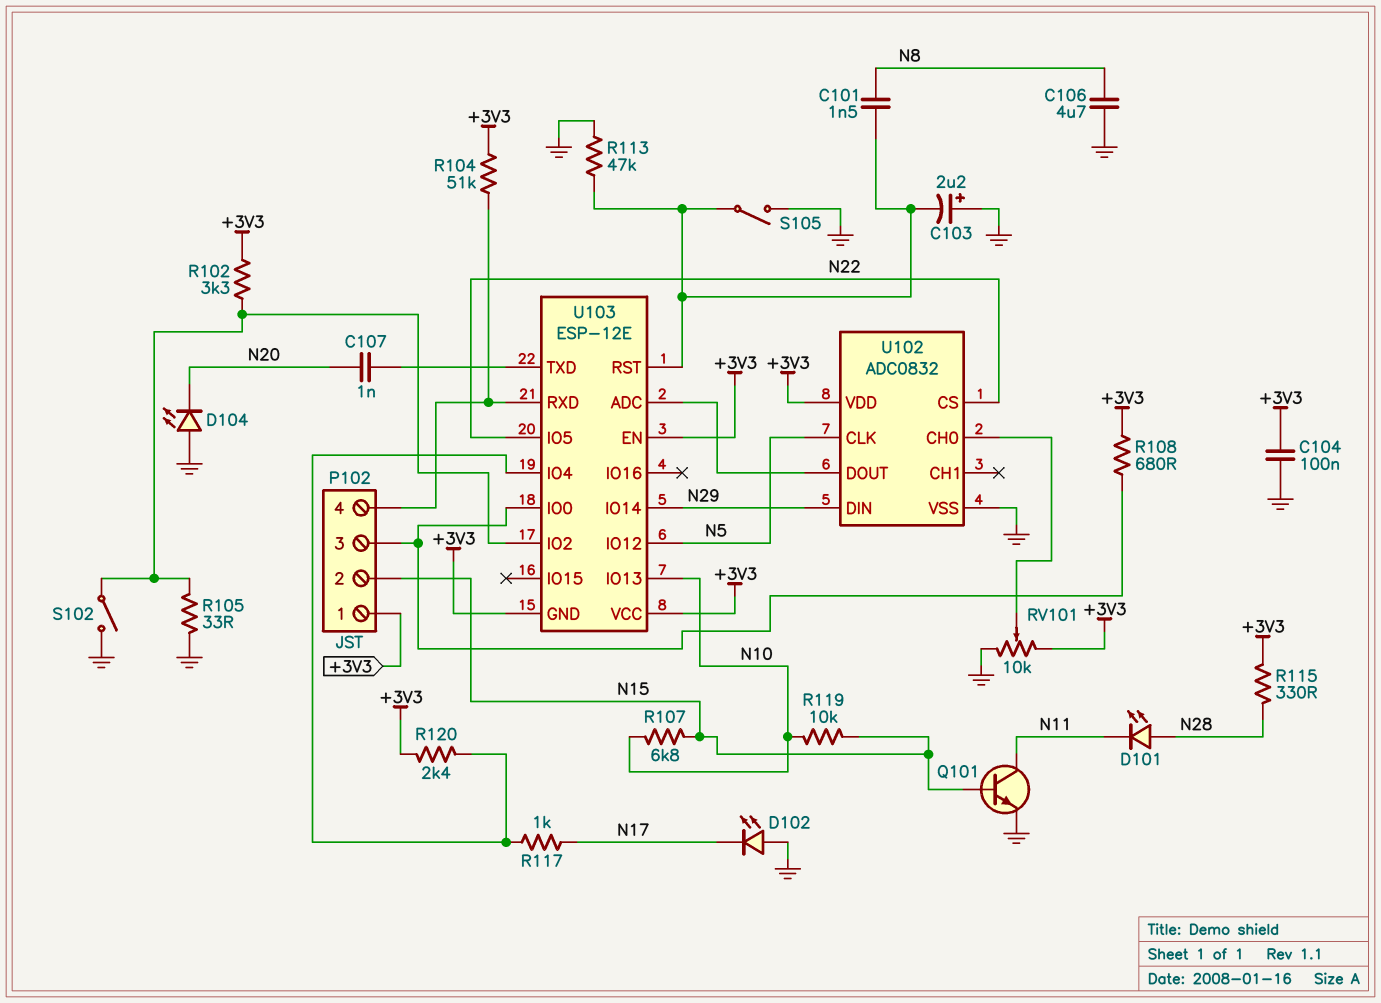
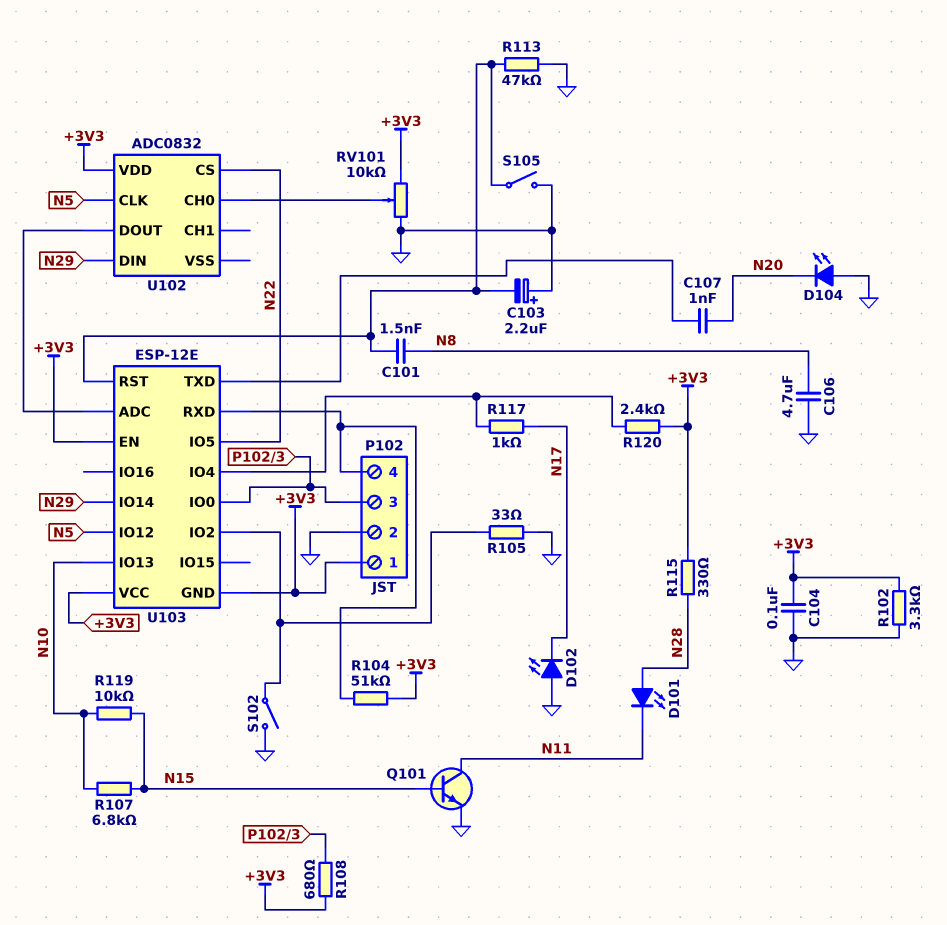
P102 pin 2: N15 -> GND
R102: 3.3k (+3V3, U103/IO2) -> 3.3k (+3V3, GND)
U102 pin VSS: GND -> none

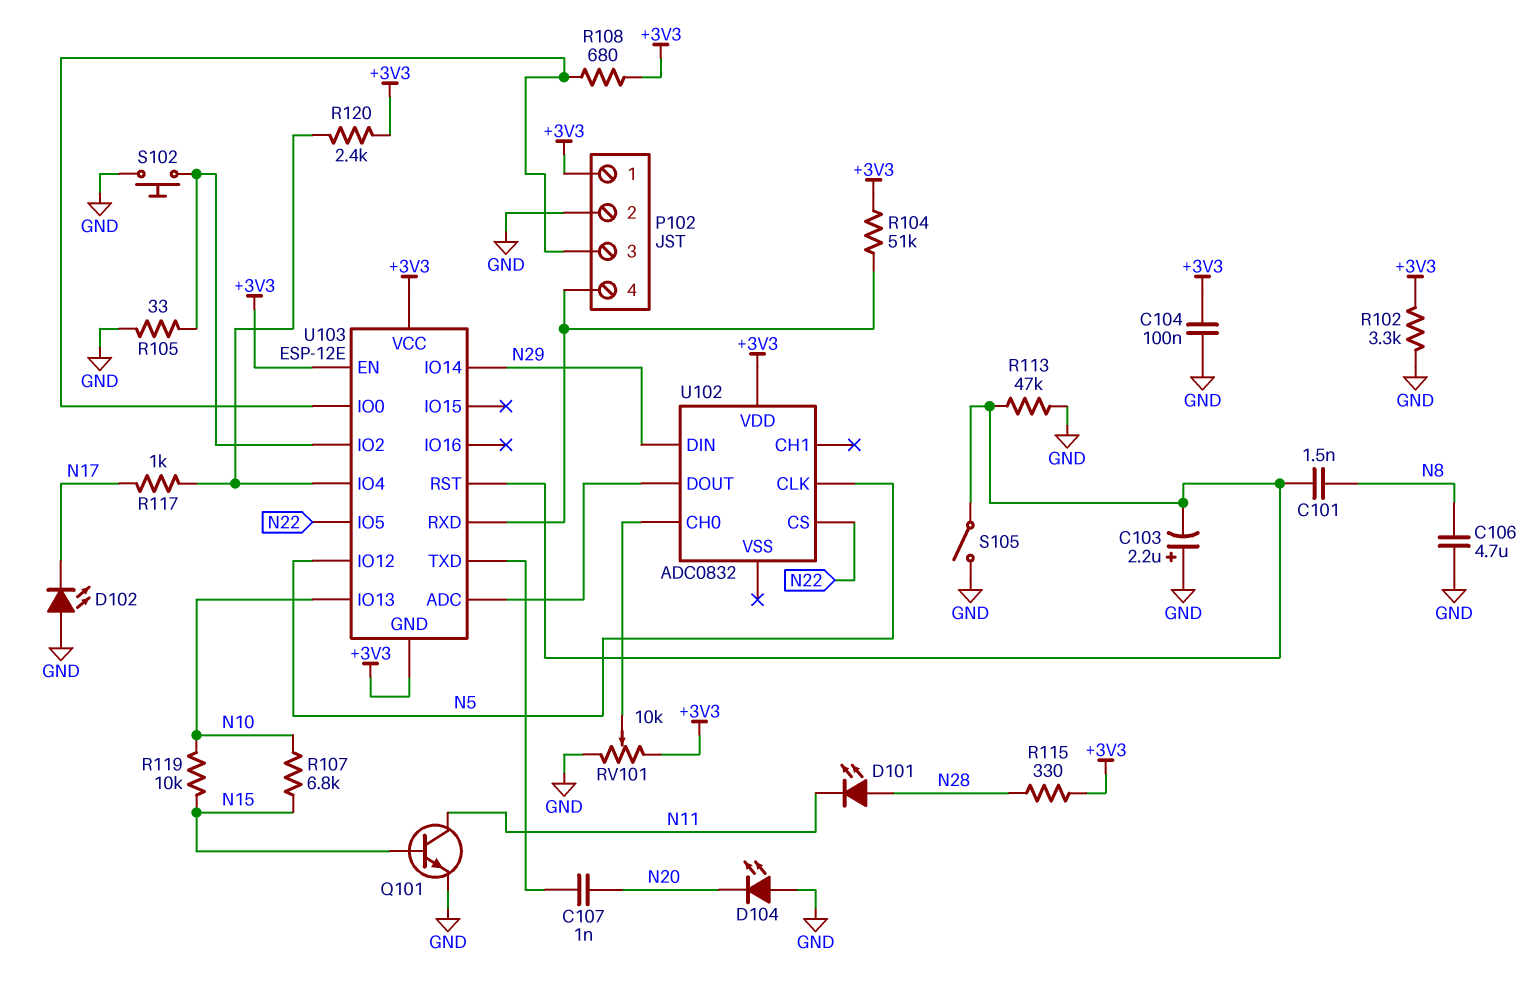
S102: switch (GND, U103/IO2) -> button (GND, U103/IO2)

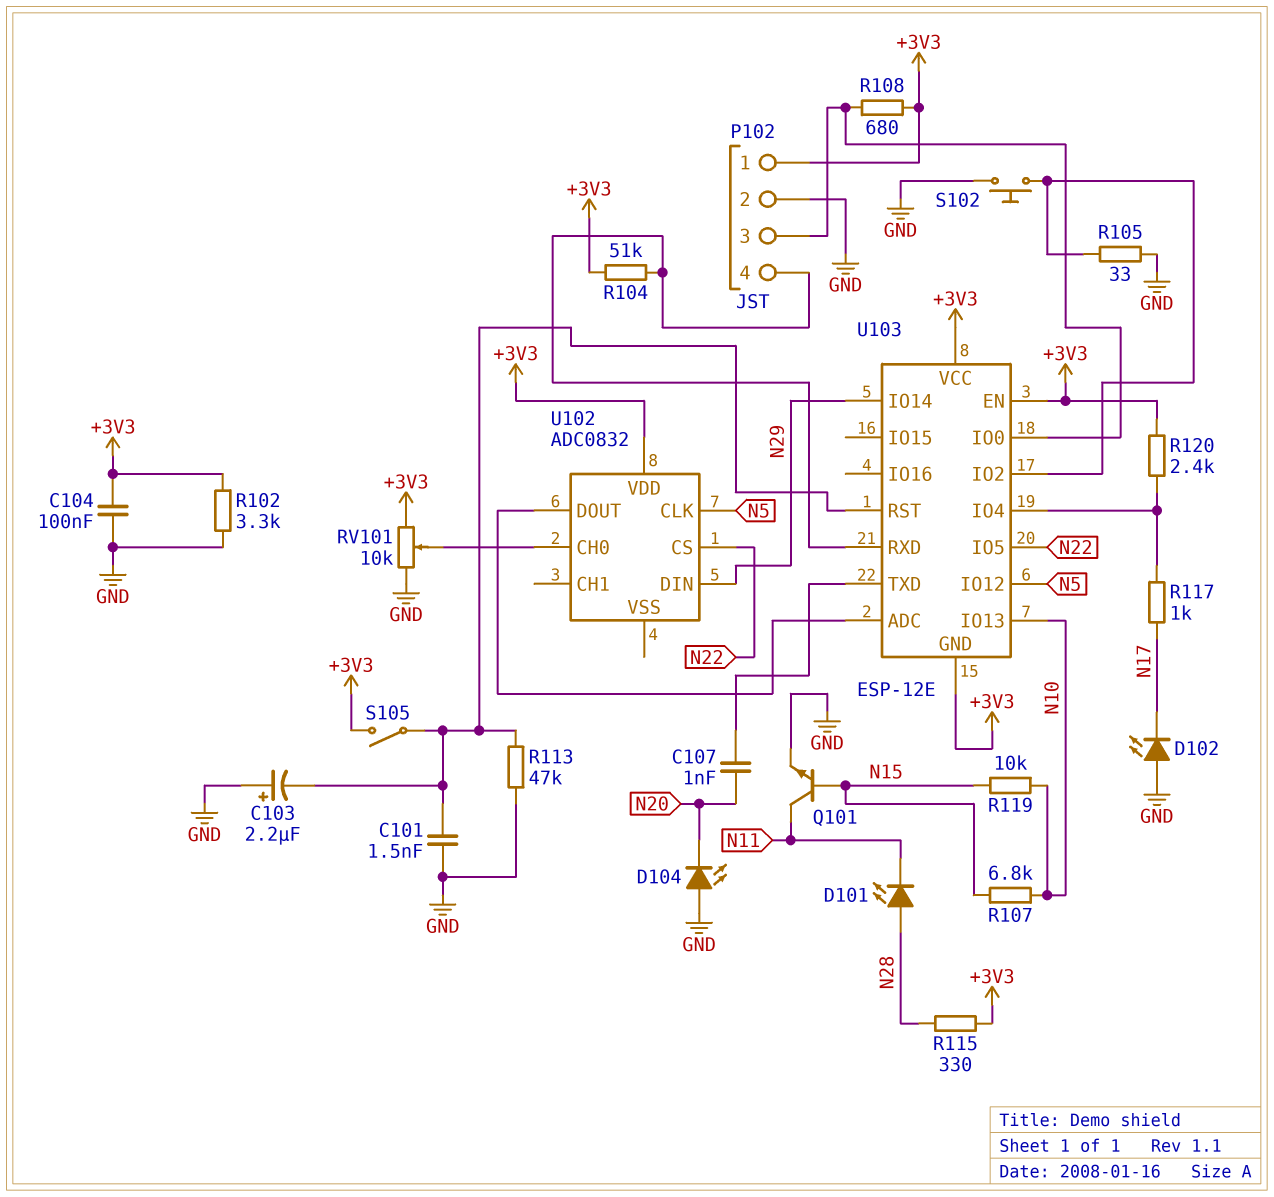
C101: 1.5nF (N8, U103/RST) -> 1.5nF (GND, U103/RST)
C106: 4.7uF (GND, N8) -> none
S105: switch (GND, U103/RST) -> switch (+3V3, U103/RST)

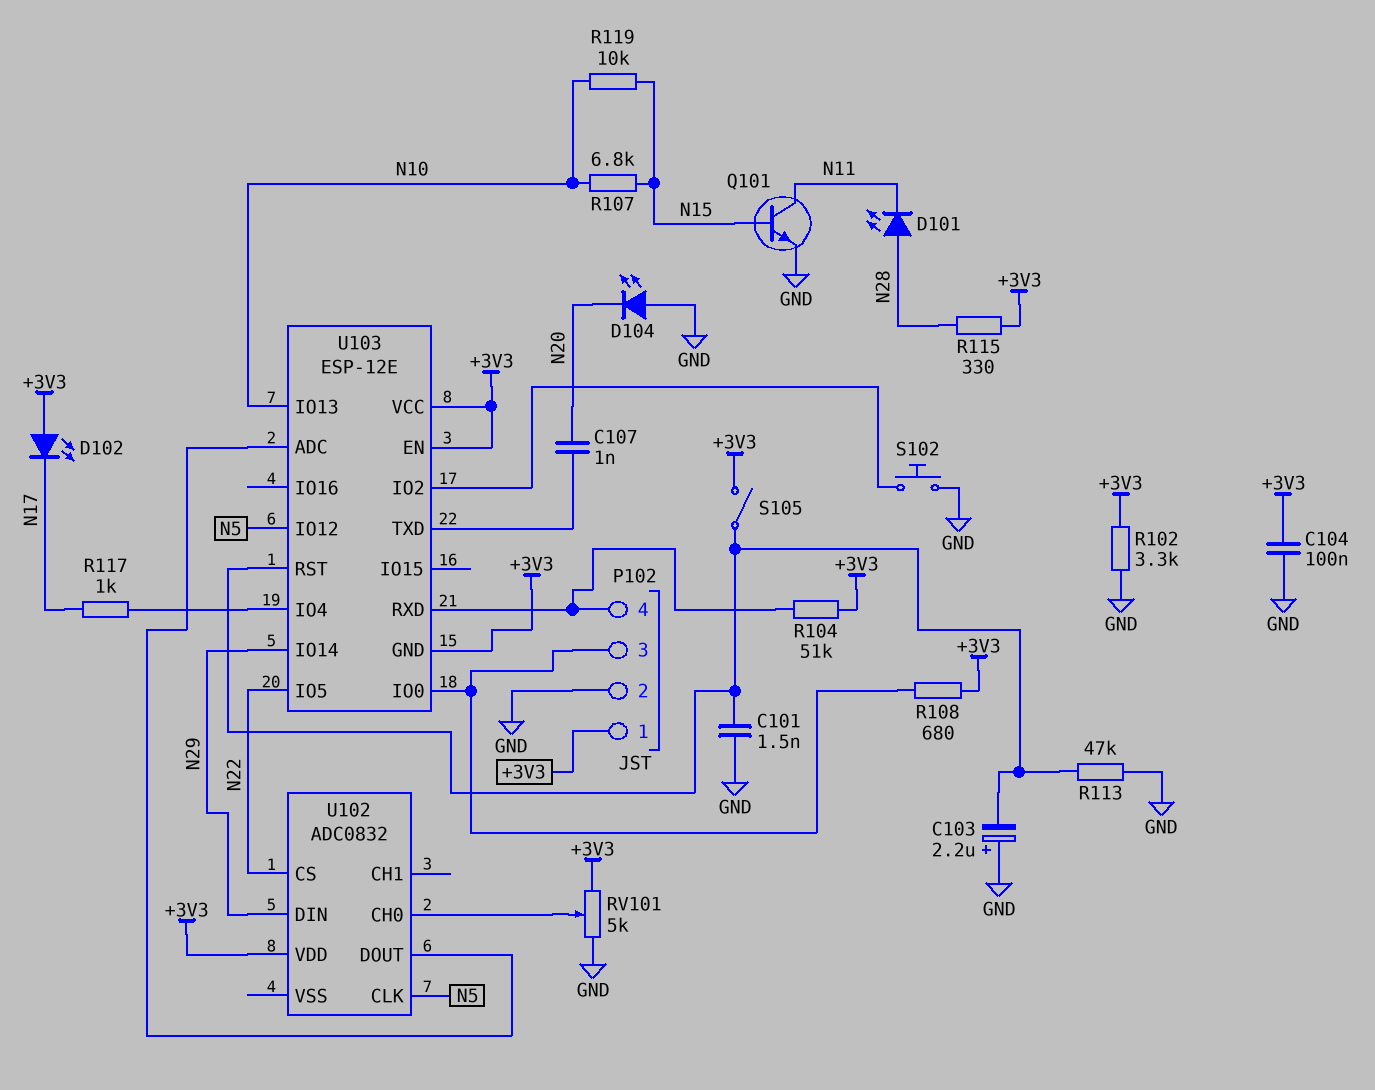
D102: LED (A GND, K N17) -> LED (A +3V3, K N17)
R105: 33 (GND, U103/IO2) -> none
R120: 2.4k (+3V3, U103/IO4) -> none
RV101: 10k (+3V3, GND, wiper U102/CH0) -> 5k (+3V3, GND, wiper U102/CH0)

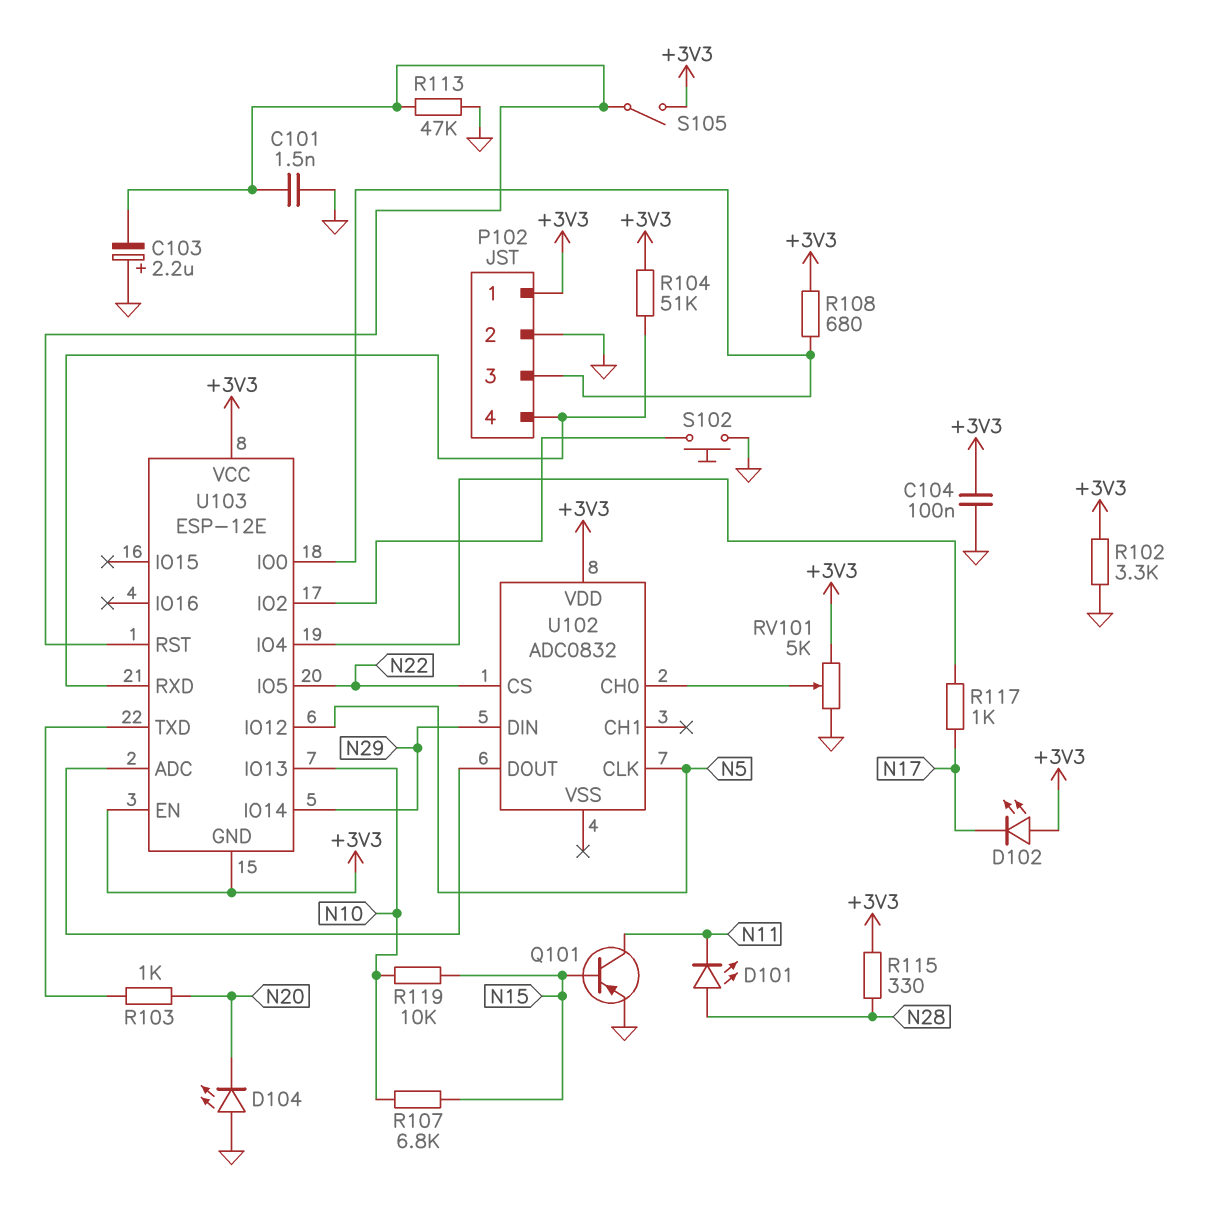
C107: 1nF (N20, U103/TXD) -> none
Q101: NPN (B N15, C N11, E GND) -> PNP (B N15, C N11, E GND)
R103: none -> 1k (N20, U103/TXD)

